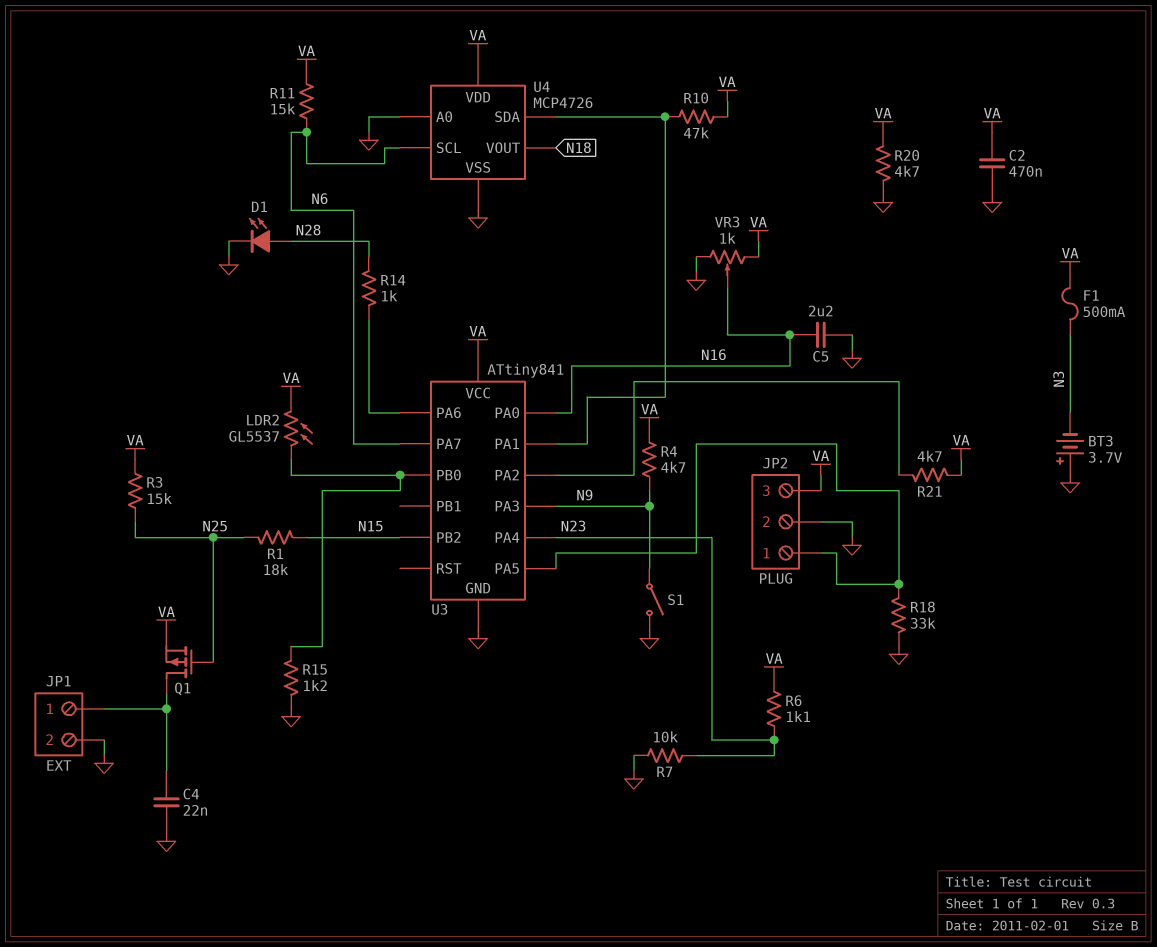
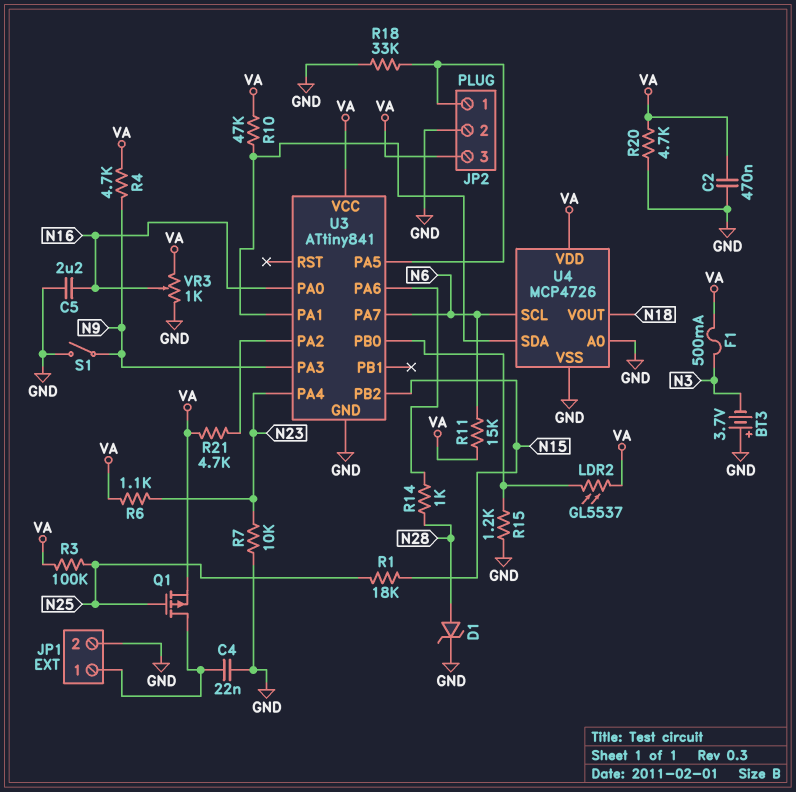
D1: LED (A N28, K GND) -> zener (A N28, K GND)
R3: 15k (N25, VA) -> 100k (N25, VA)

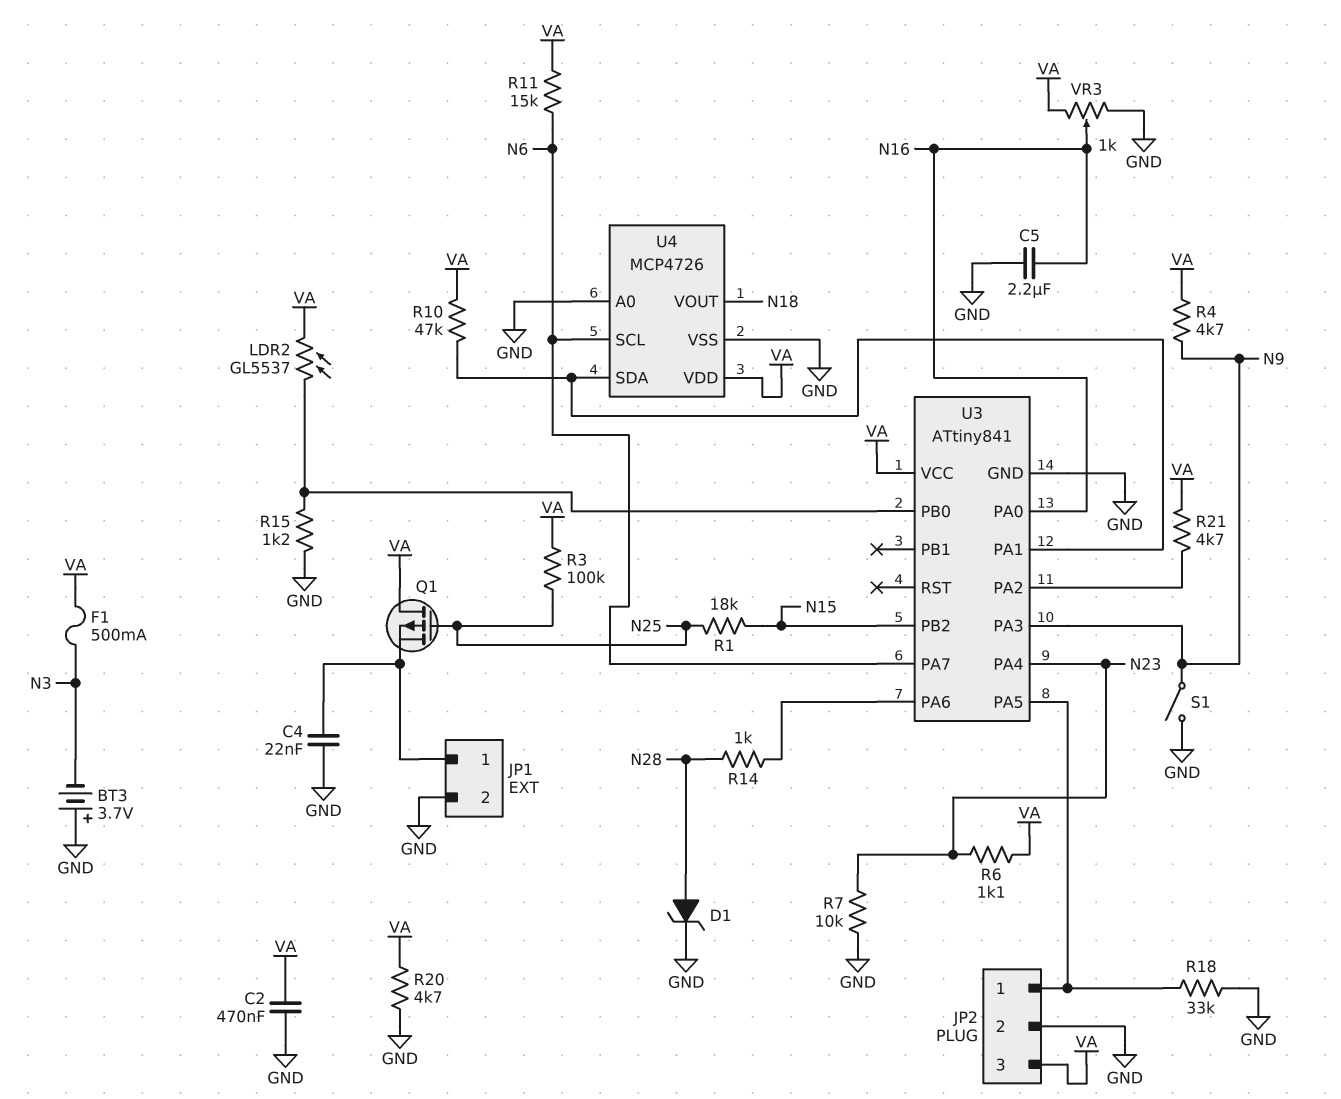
Q1: PMOS (G N25, D JP1/1, S VA) -> PMOS (G N25, D VA, S JP1/1)

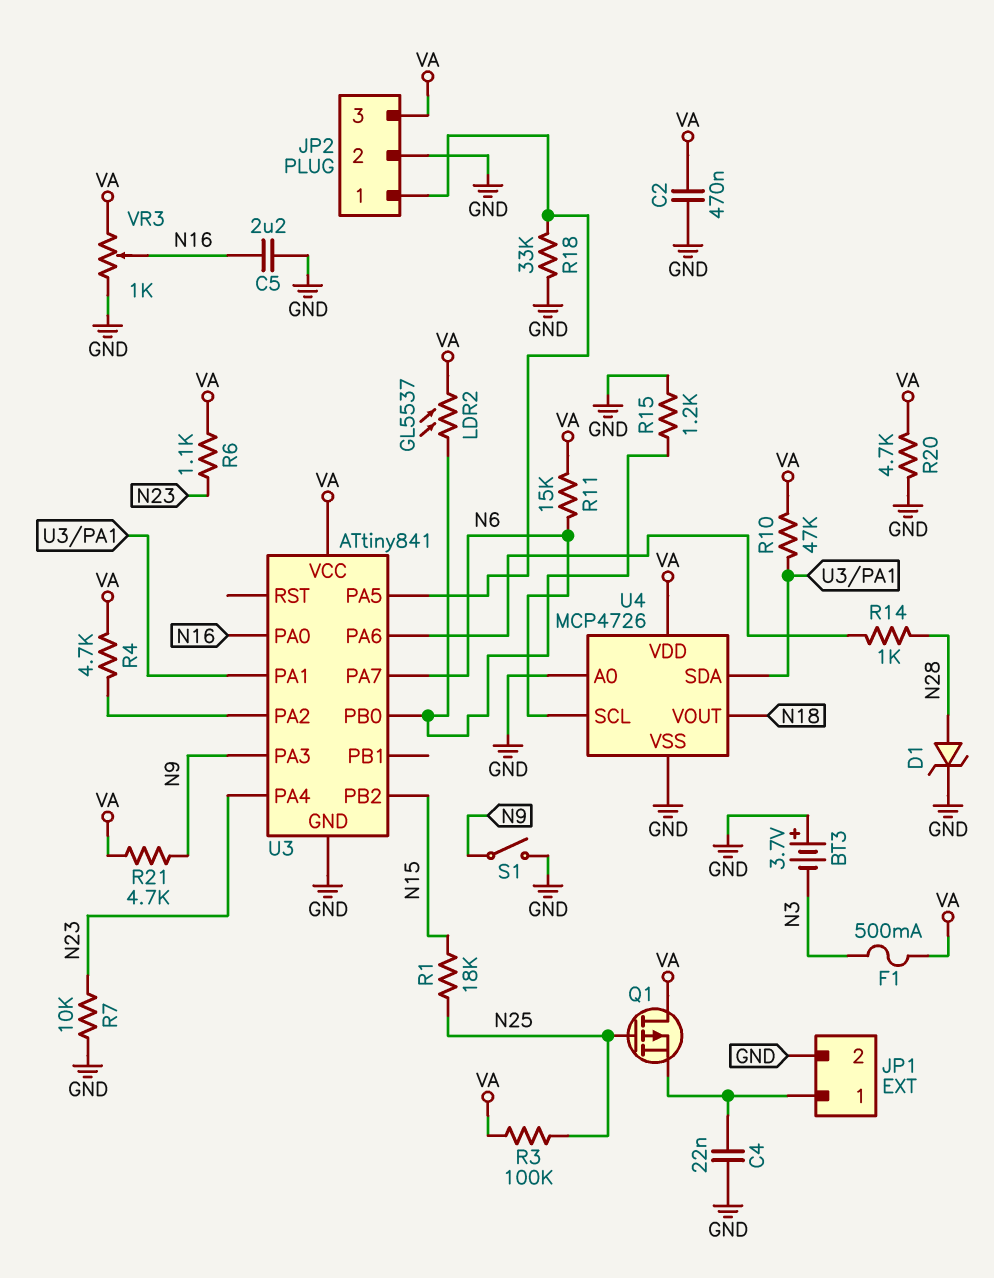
R4: 4.7k (N9, VA) -> 4.7k (U3/PA2, VA)
R21: 4.7k (U3/PA2, VA) -> 4.7k (N9, VA)

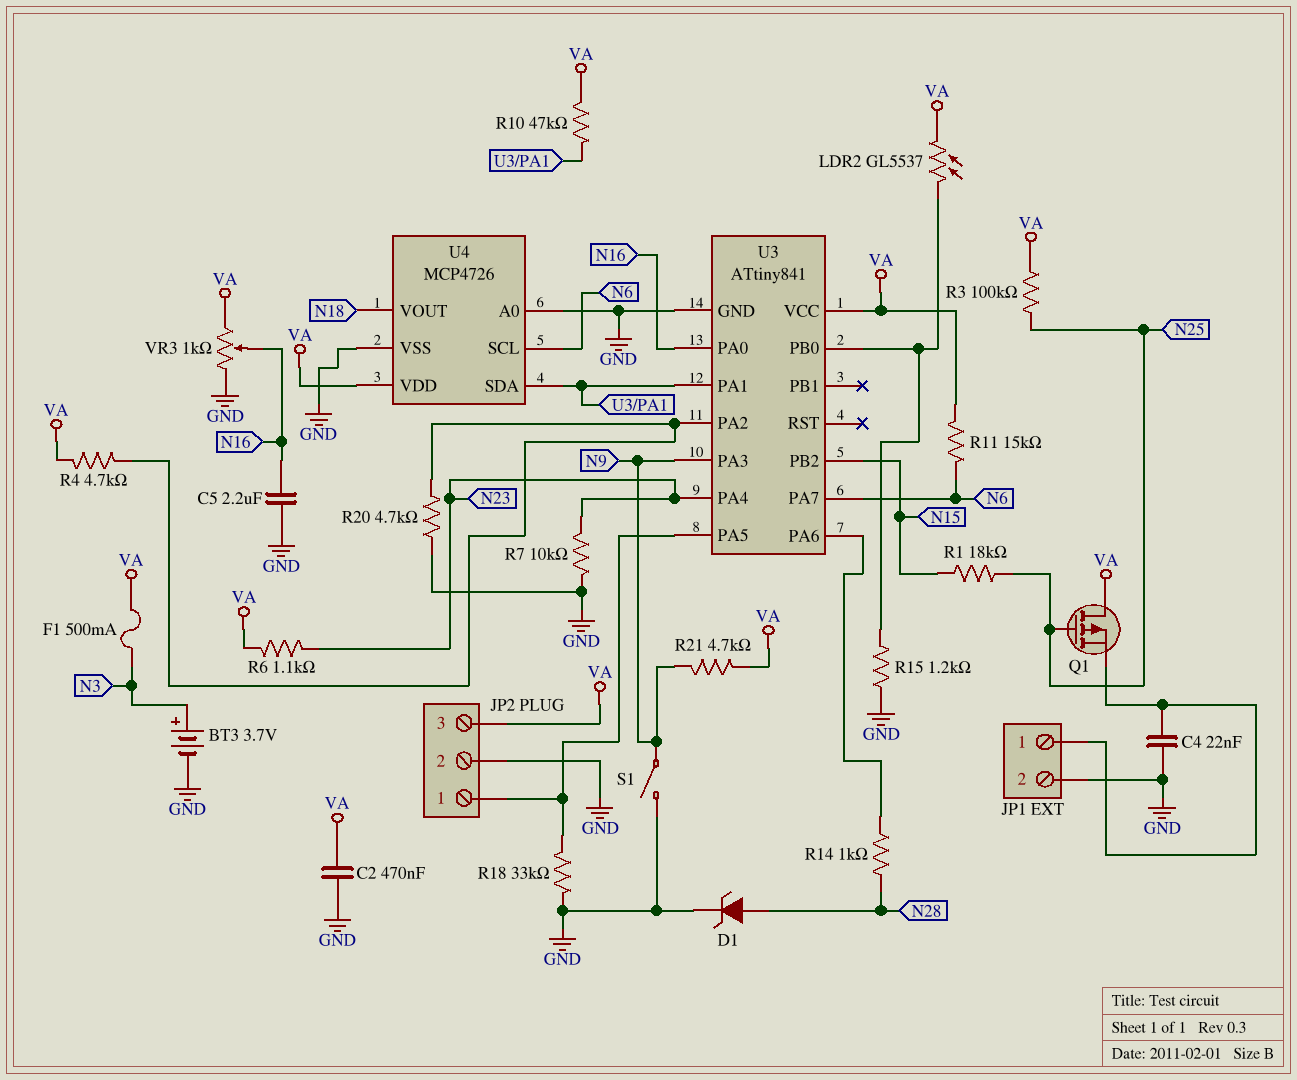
BT3: 3.7V (plus GND, minus N3) -> 3.7V (plus N3, minus GND)
R20: 4.7k (GND, VA) -> 4.7k (GND, U3/PA2)

